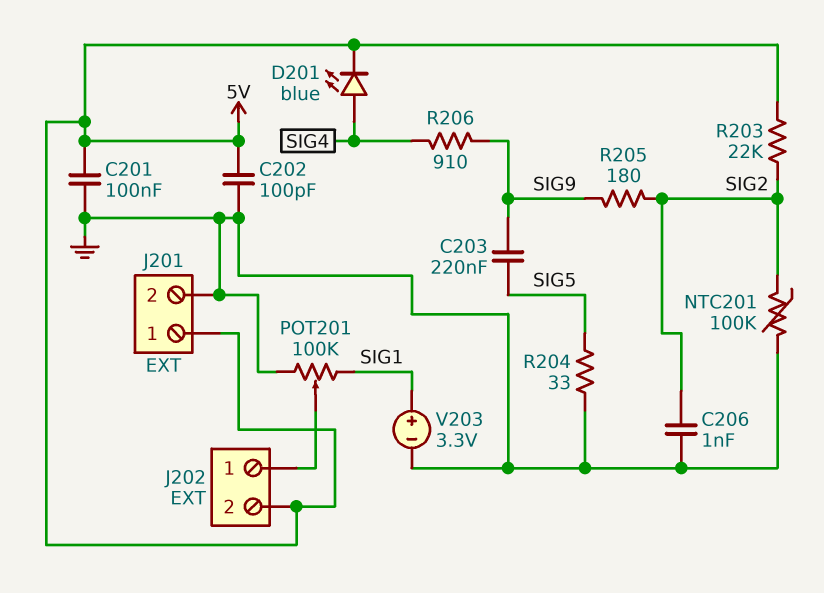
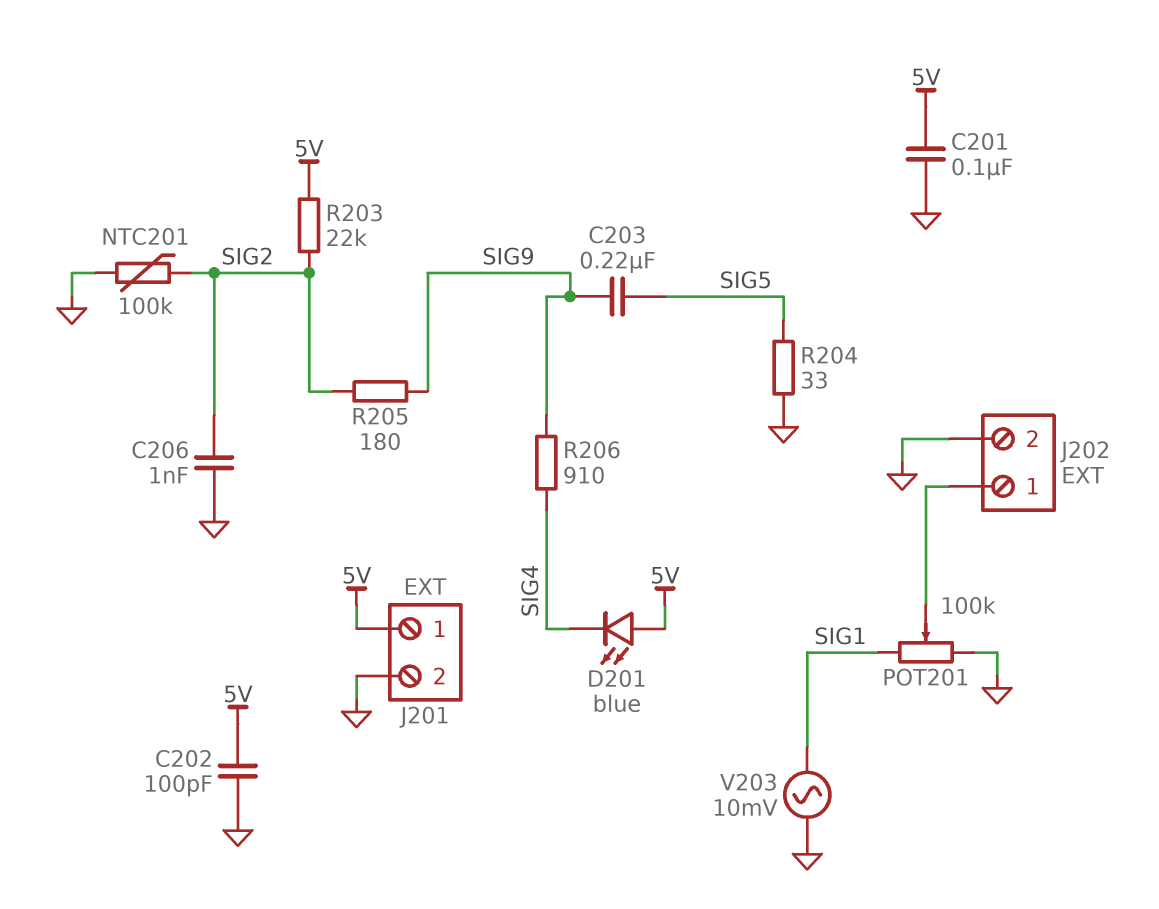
D201: LED blue (A SIG4, K 5V) -> LED blue (A 5V, K SIG4)
J202 pin 2: 5V -> GND
V203: 3.3V (plus SIG1, minus GND) -> AC 10mV (GND, SIG1)

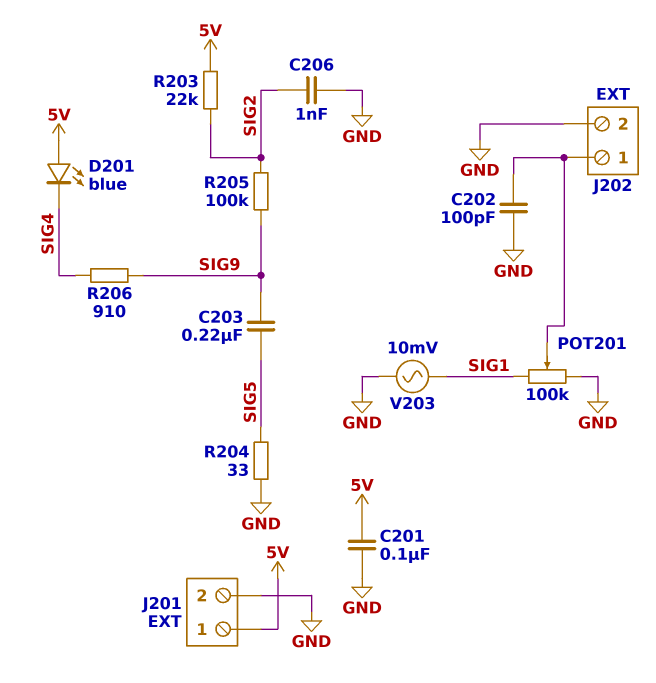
C202: 100pF (5V, GND) -> 100pF (GND, J202/1)
NTC201: 100k (GND, SIG2) -> none
R205: 180 (SIG2, SIG9) -> 100k (SIG2, SIG9)

